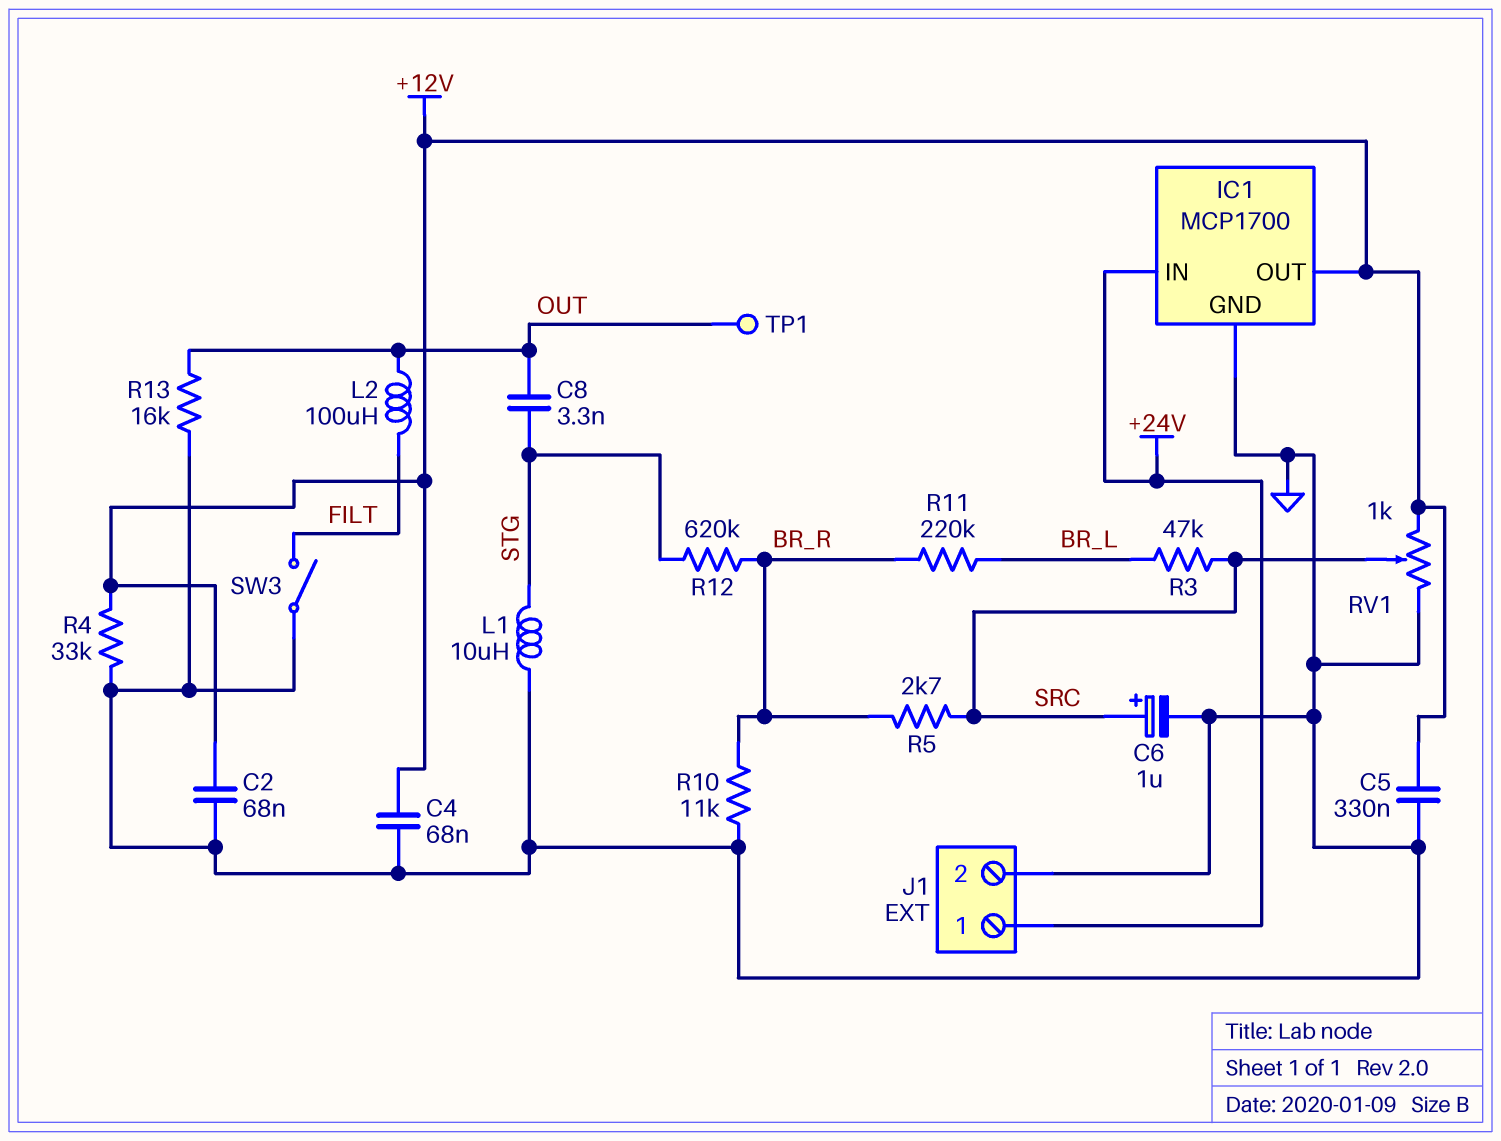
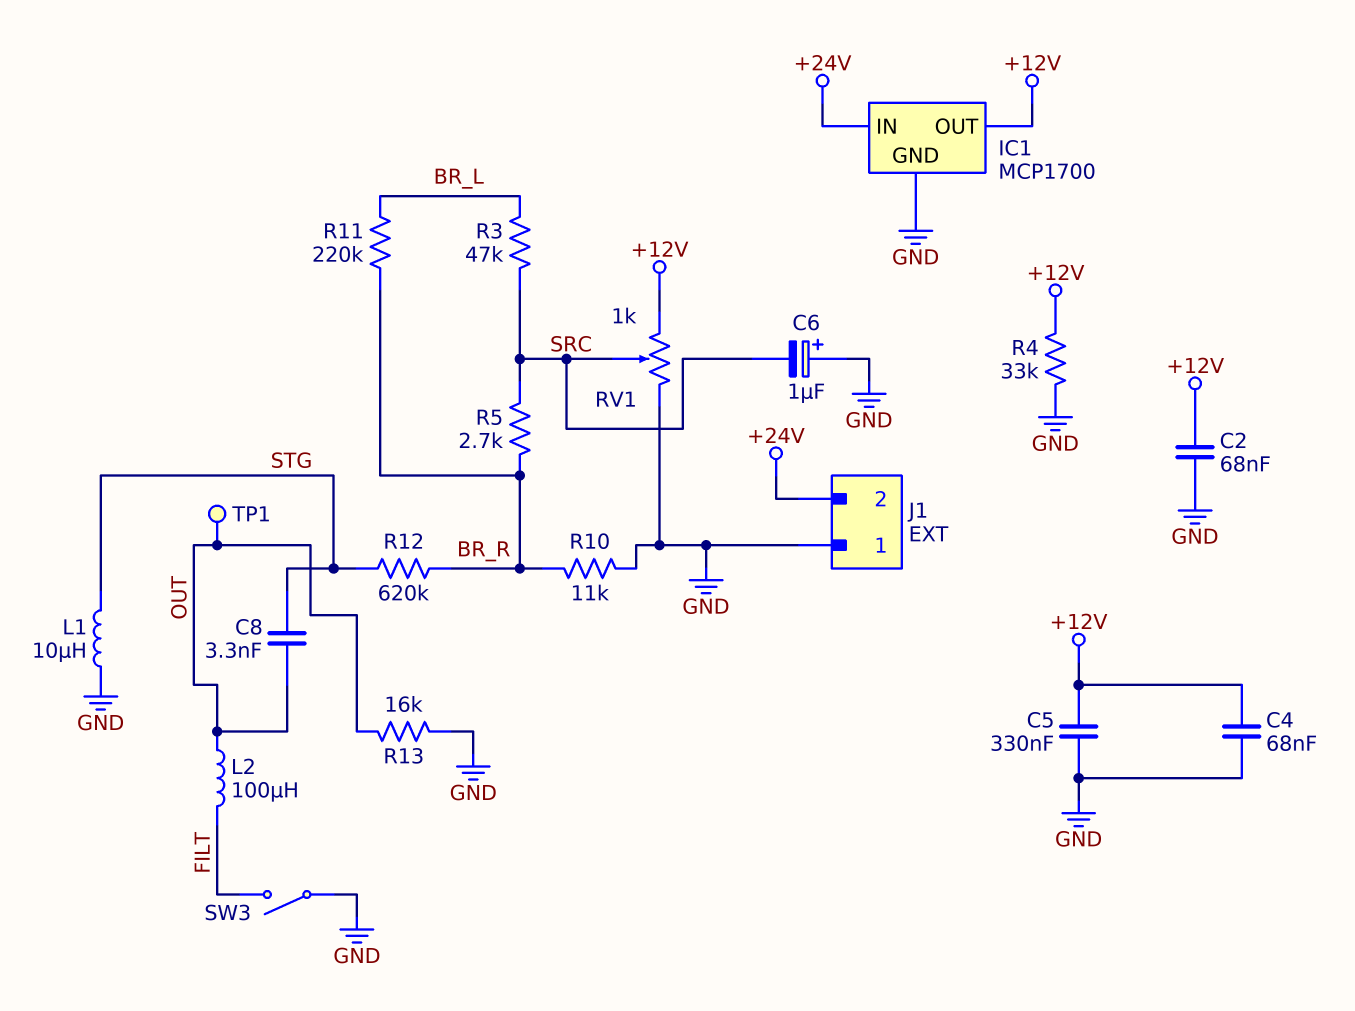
C6: 1uF (plus SRC, minus GND) -> 1uF (plus GND, minus SRC)
J1 pin 1: +24V -> GND
J1 pin 2: GND -> +24V

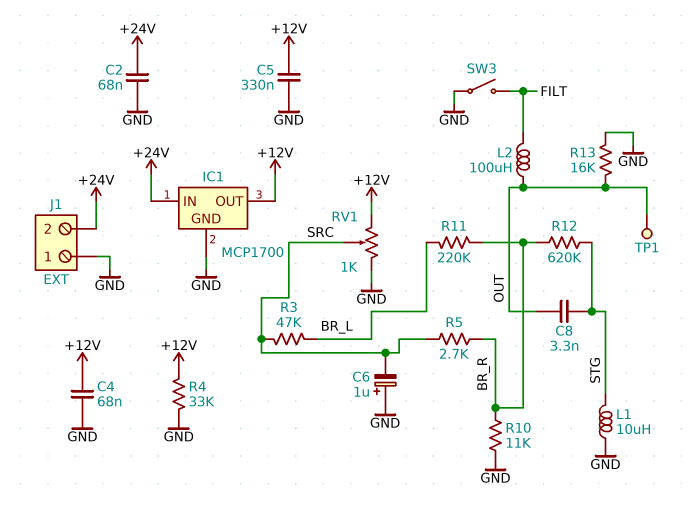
C2: 68nF (+12V, GND) -> 68nF (+24V, GND)

